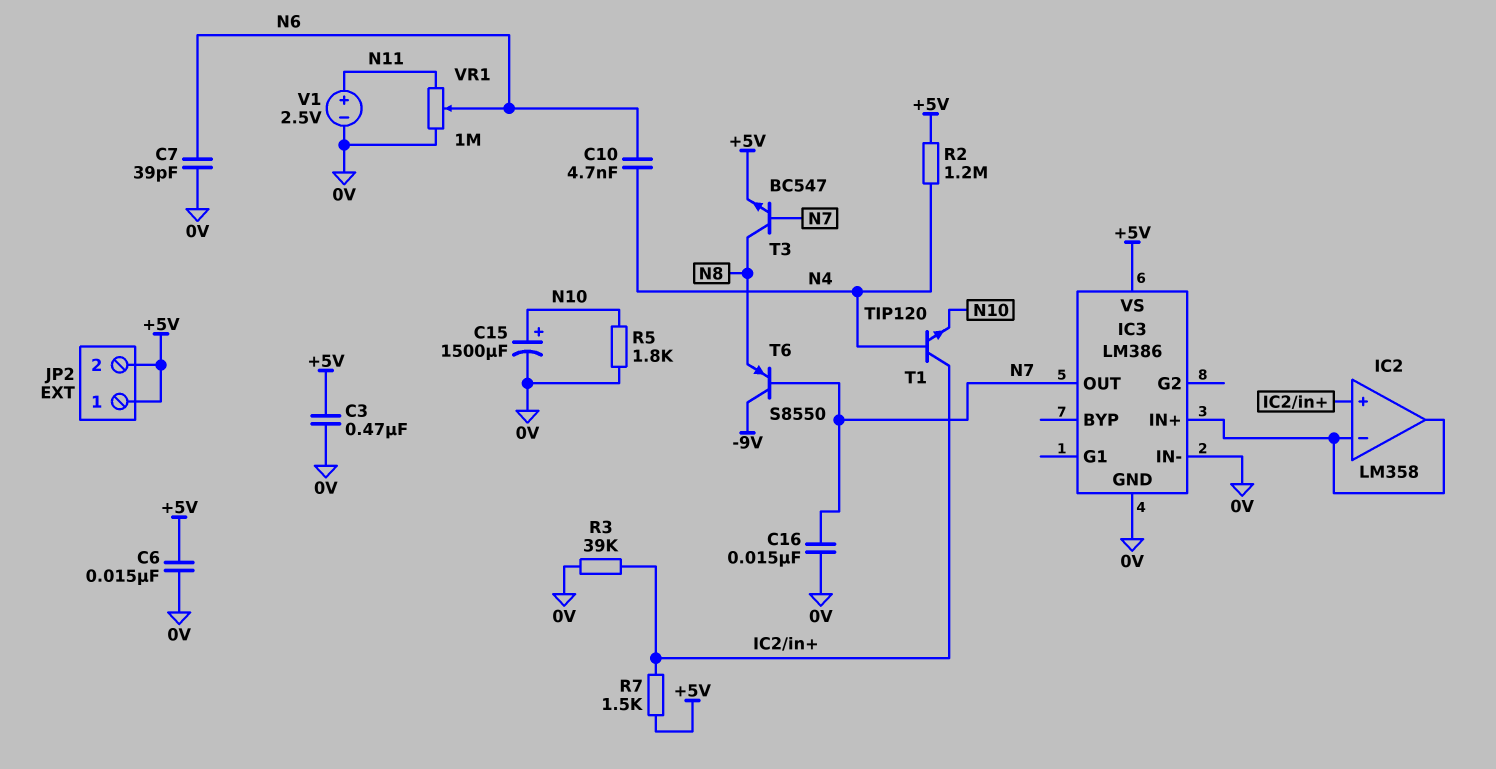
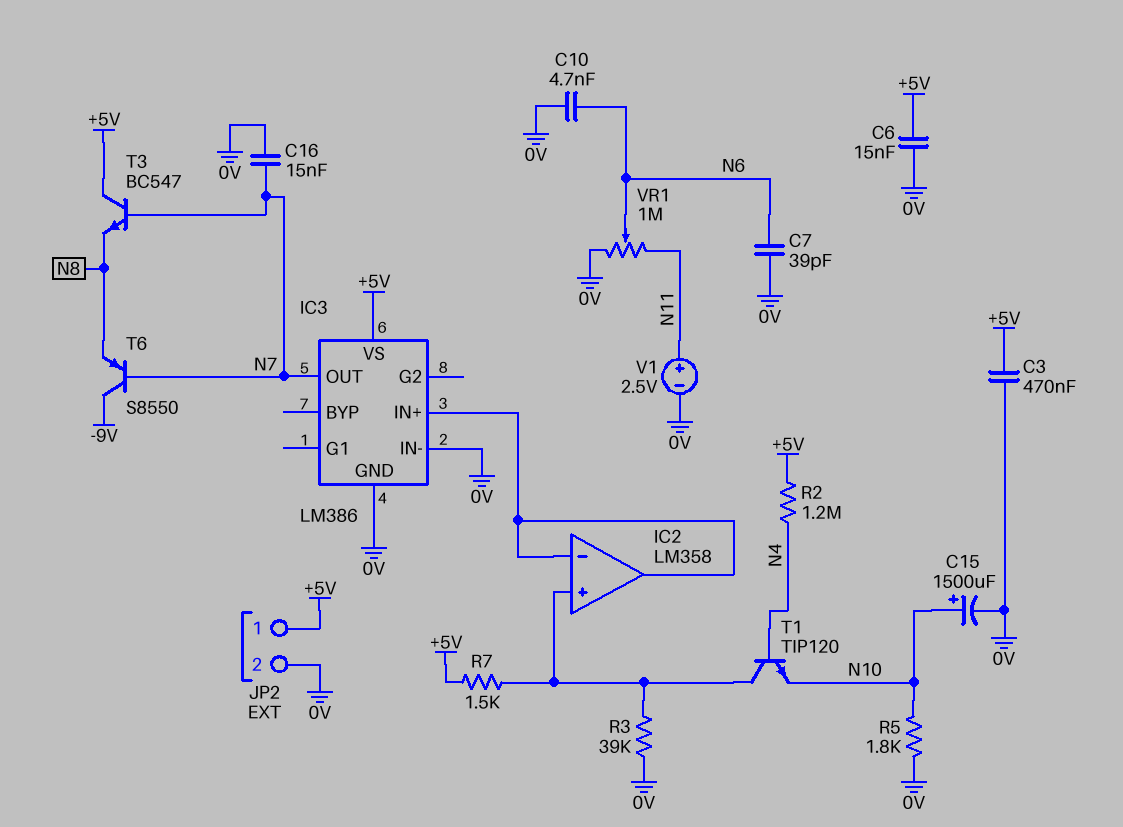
C10: 4.7nF (N4, N6) -> 4.7nF (0V, N6)
JP2 pin 2: +5V -> 0V
T3: NPN BC547 (B N7, C N8, E +5V) -> NPN BC547 (B N7, C +5V, E N8)

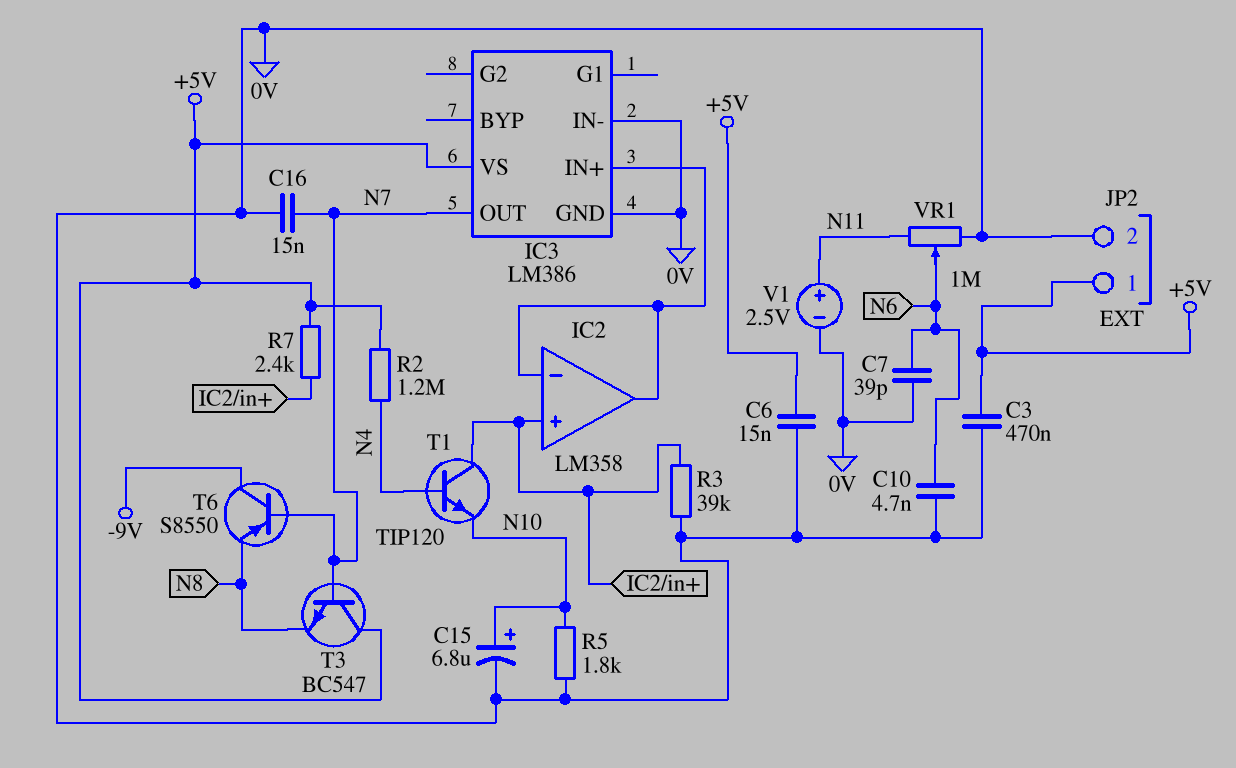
C15: 1500uF (plus N10, minus 0V) -> 6.8uF (plus N10, minus 0V)
R7: 1.5k (+5V, IC2/in+) -> 2.4k (+5V, IC2/in+)

